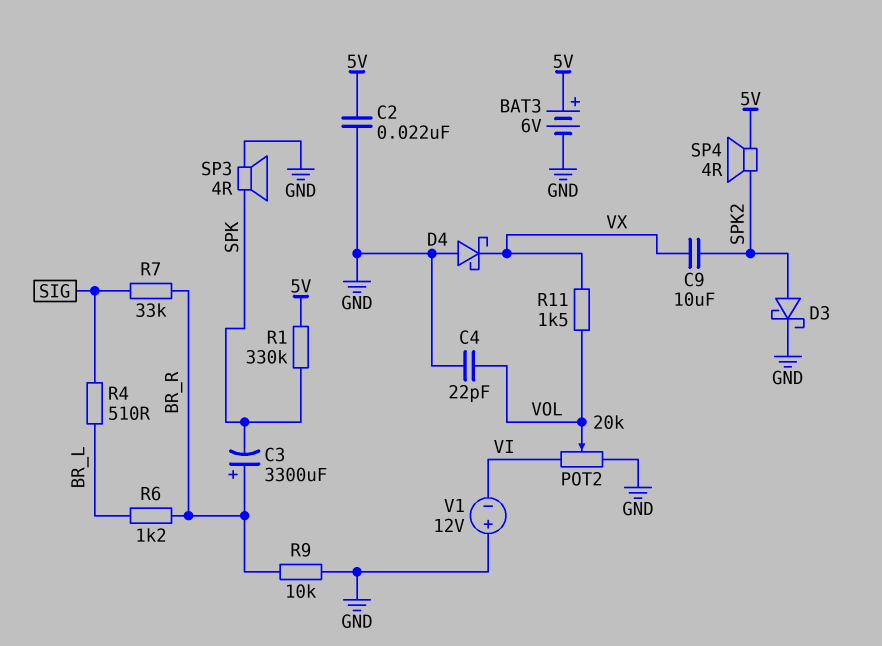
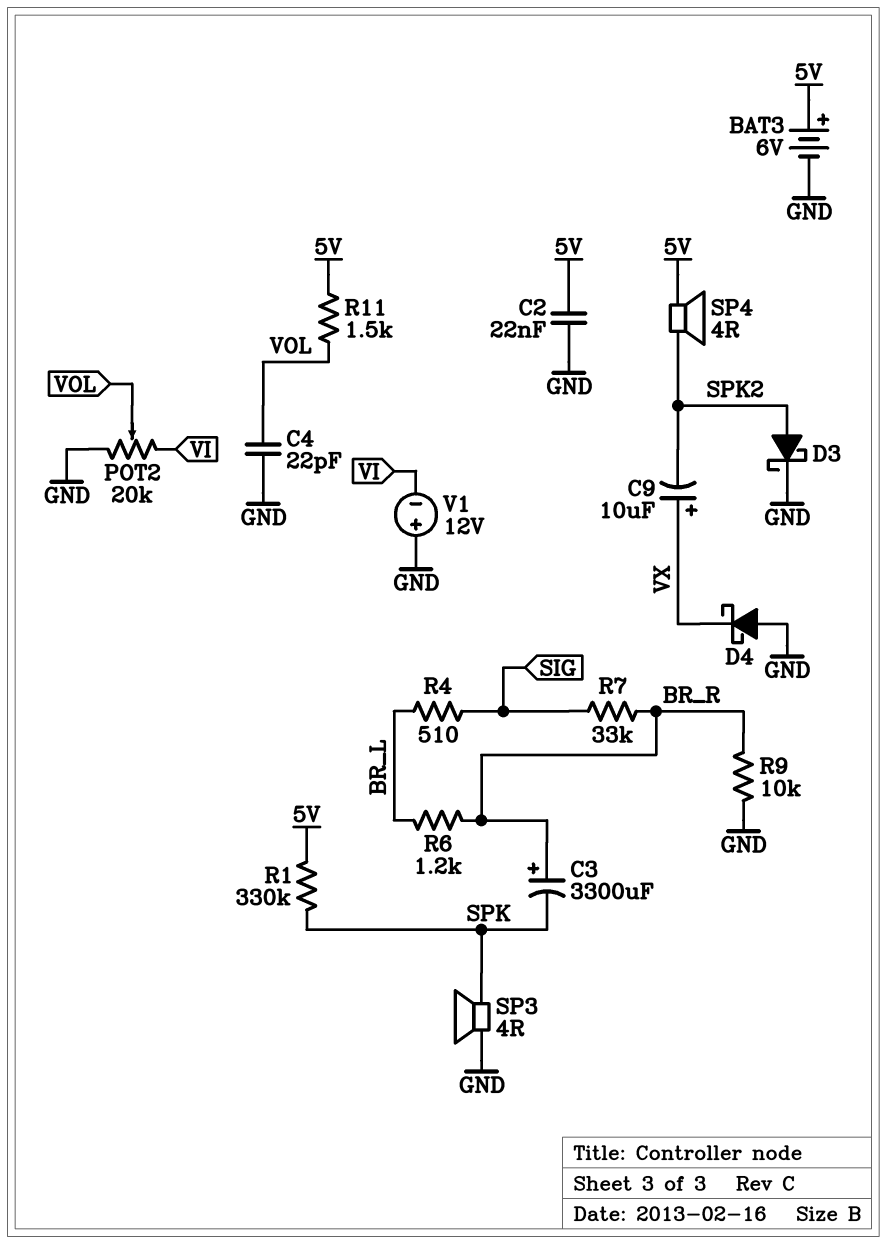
C9: 10uF (SPK2, VX) -> 10uF (plus VX, minus SPK2)
R11: 1.5k (VOL, VX) -> 1.5k (5V, VOL)

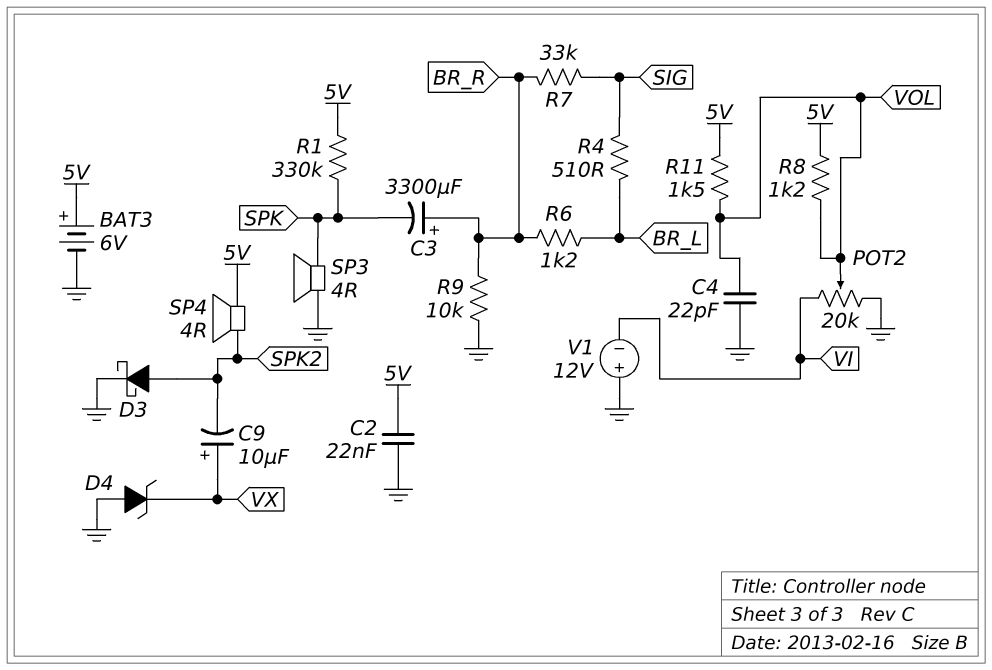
D4: schottky (A GND, K VX) -> zener (A GND, K VX)
R8: none -> 1.2k (5V, VOL)

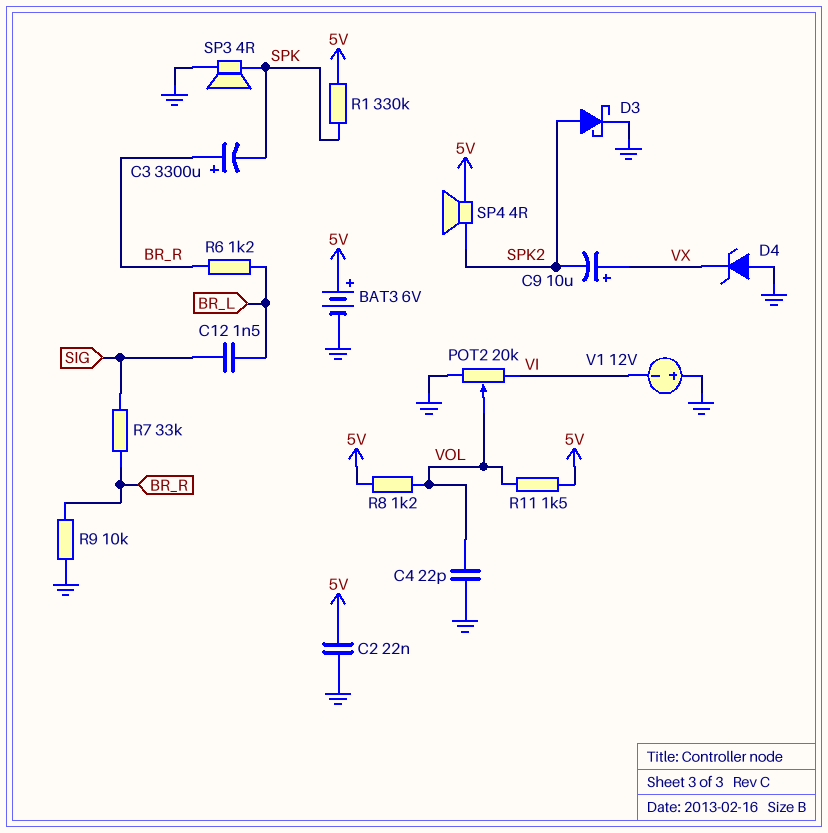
C12: none -> 1.5nF (BR_L, SIG)
R4: 510 (BR_L, SIG) -> none

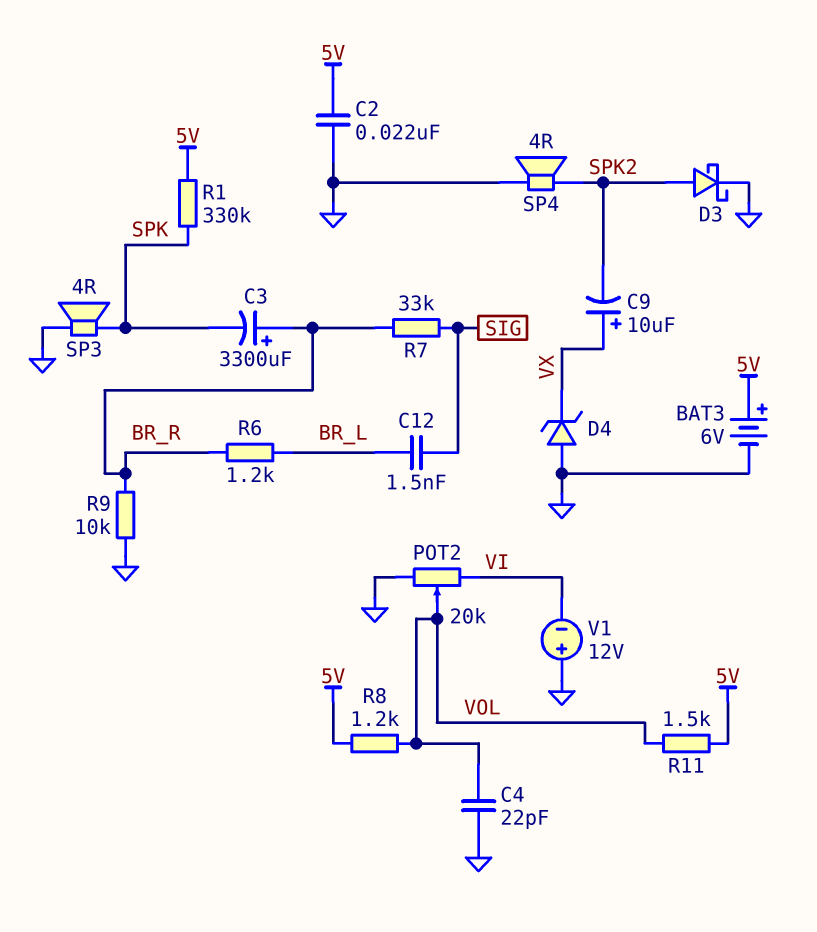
SP4: speaker 4R (5V, SPK2) -> speaker 4R (GND, SPK2)

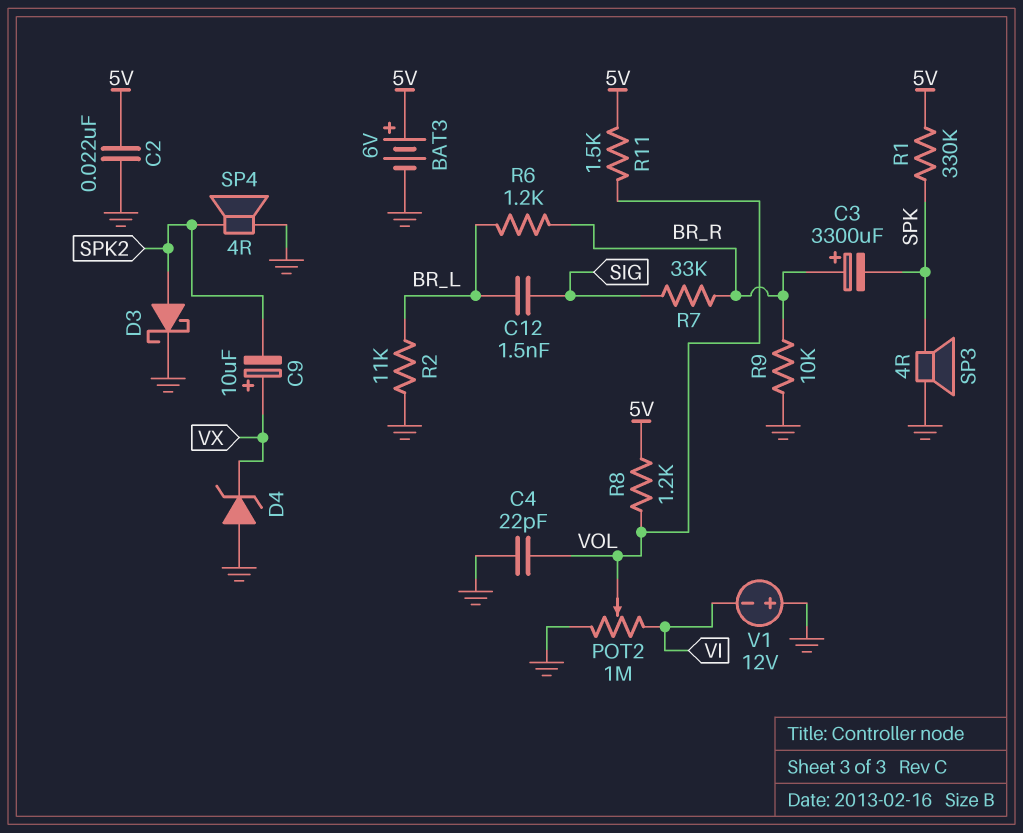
POT2: 20k (GND, VI, wiper VOL) -> 1M (GND, VI, wiper VOL)
R2: none -> 11k (BR_L, GND)

